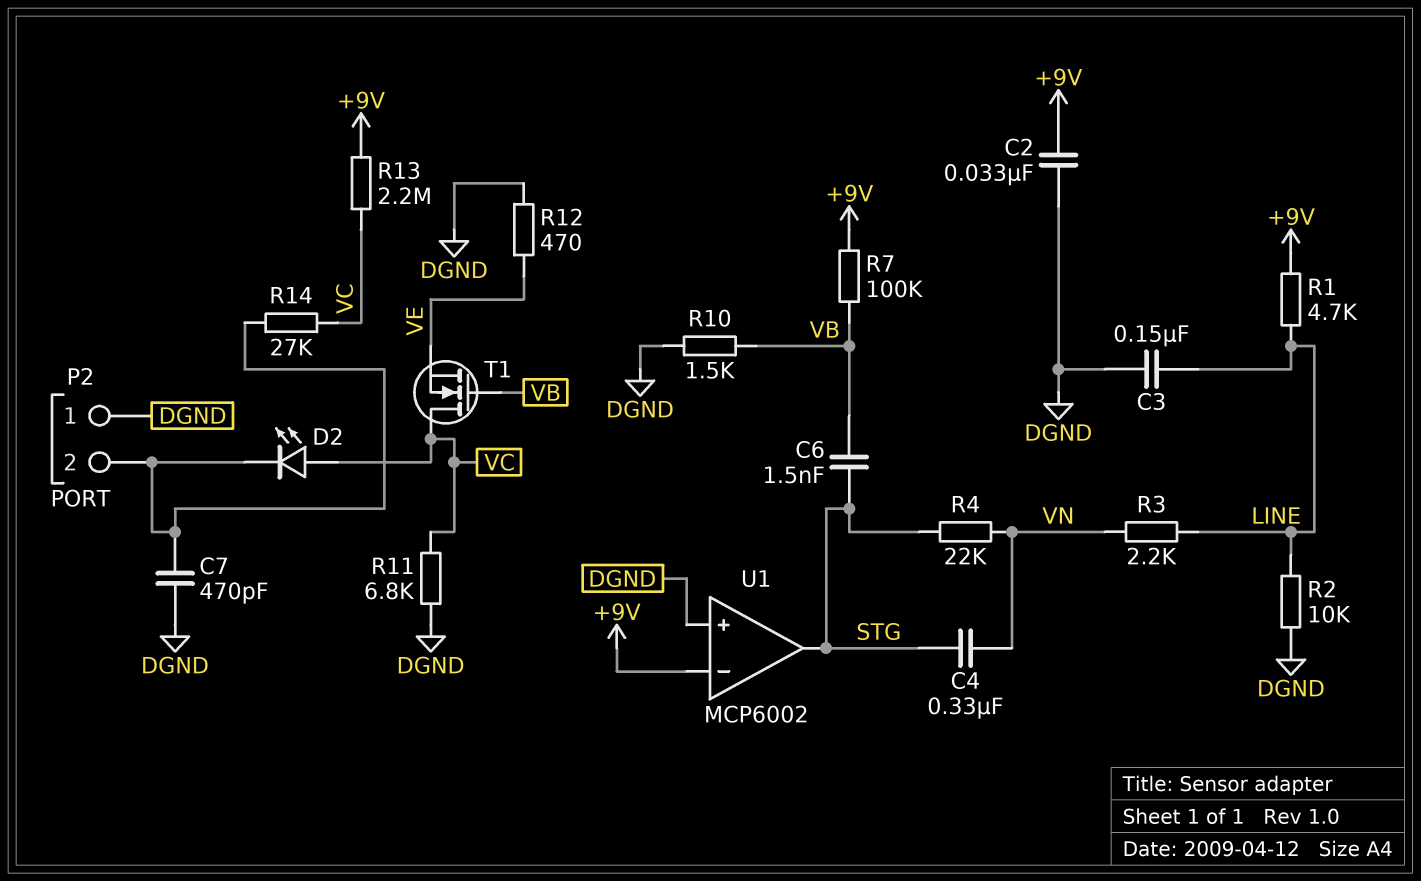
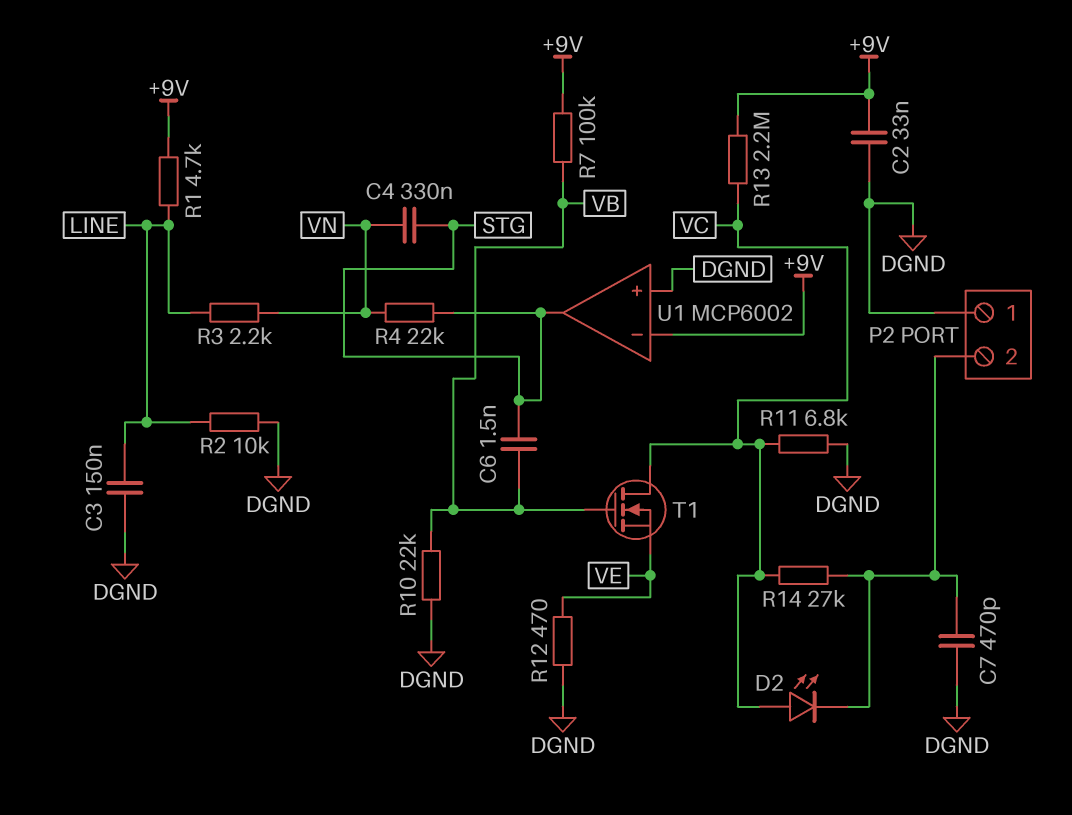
R10: 1.5k (DGND, VB) -> 22k (DGND, VB)

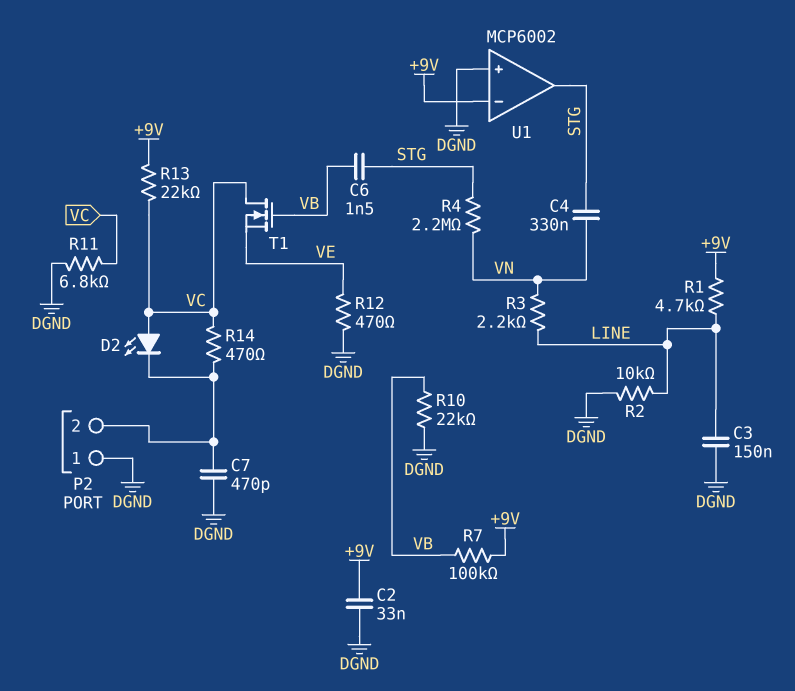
R4: 22k (STG, VN) -> 2.2M (STG, VN)
R13: 2.2M (+9V, VC) -> 22k (+9V, VC)
R14: 27k (P2/2, VC) -> 470 (P2/2, VC)

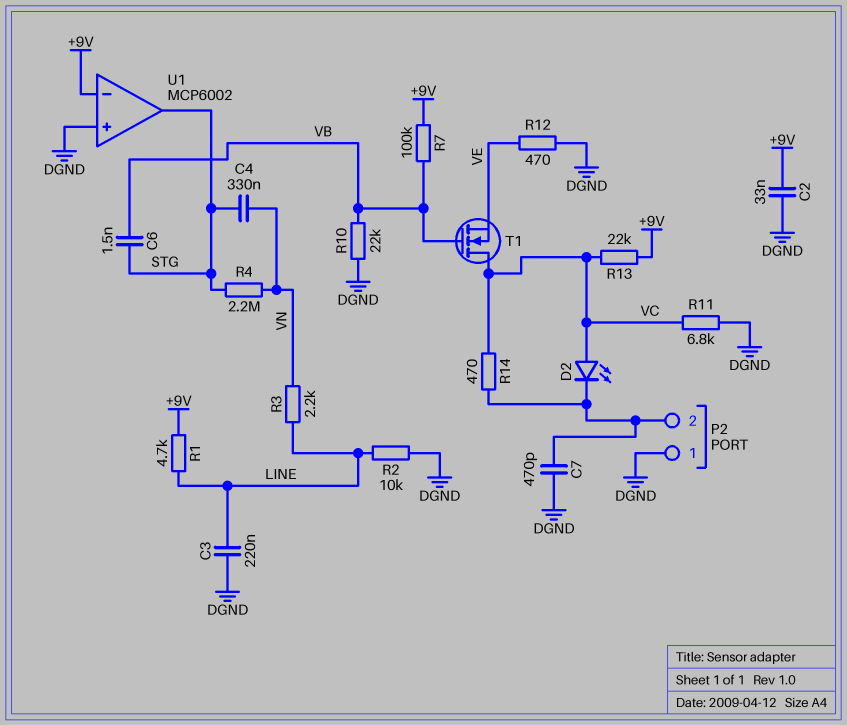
C3: 150nF (DGND, LINE) -> 220nF (DGND, LINE)

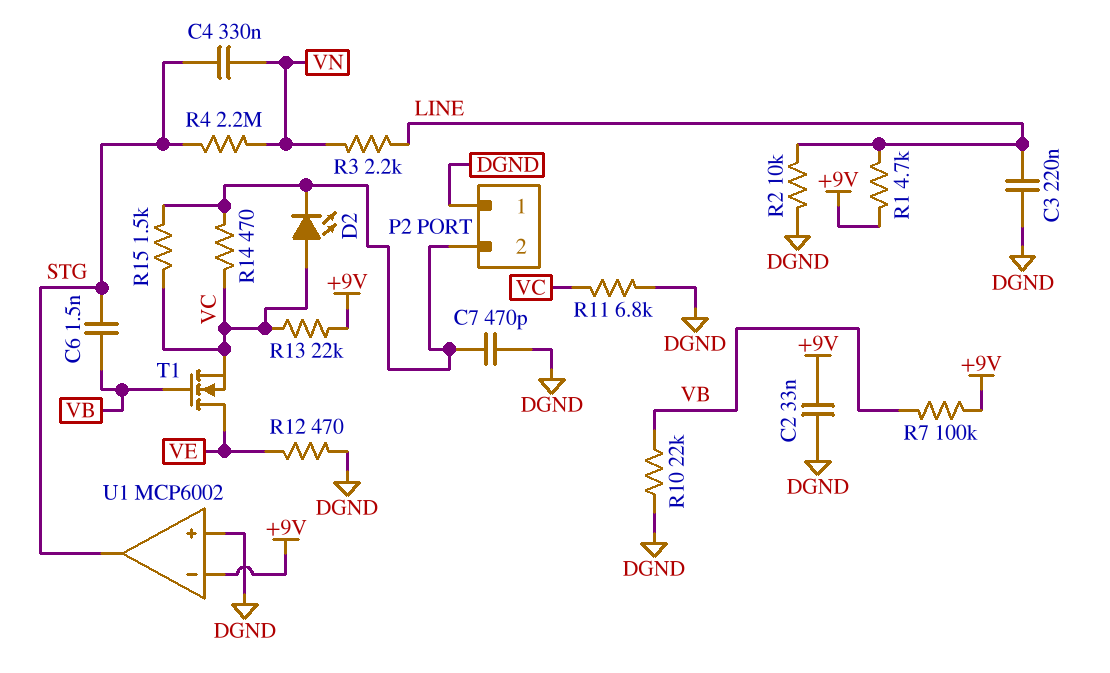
R15: none -> 1.5k (P2/2, VC)
T1: NMOS (G VB, D VC, S VE) -> NMOS (G VB, D VE, S VC)

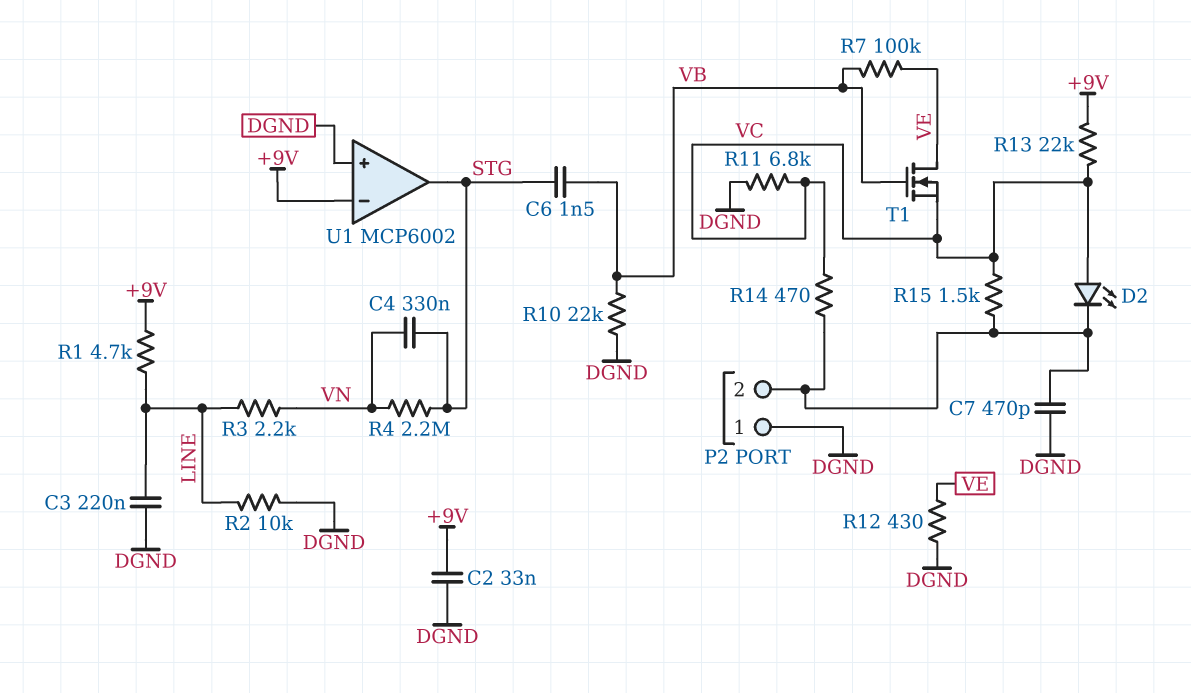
R7: 100k (+9V, VB) -> 100k (VB, VE)
R12: 470 (DGND, VE) -> 430 (DGND, VE)

